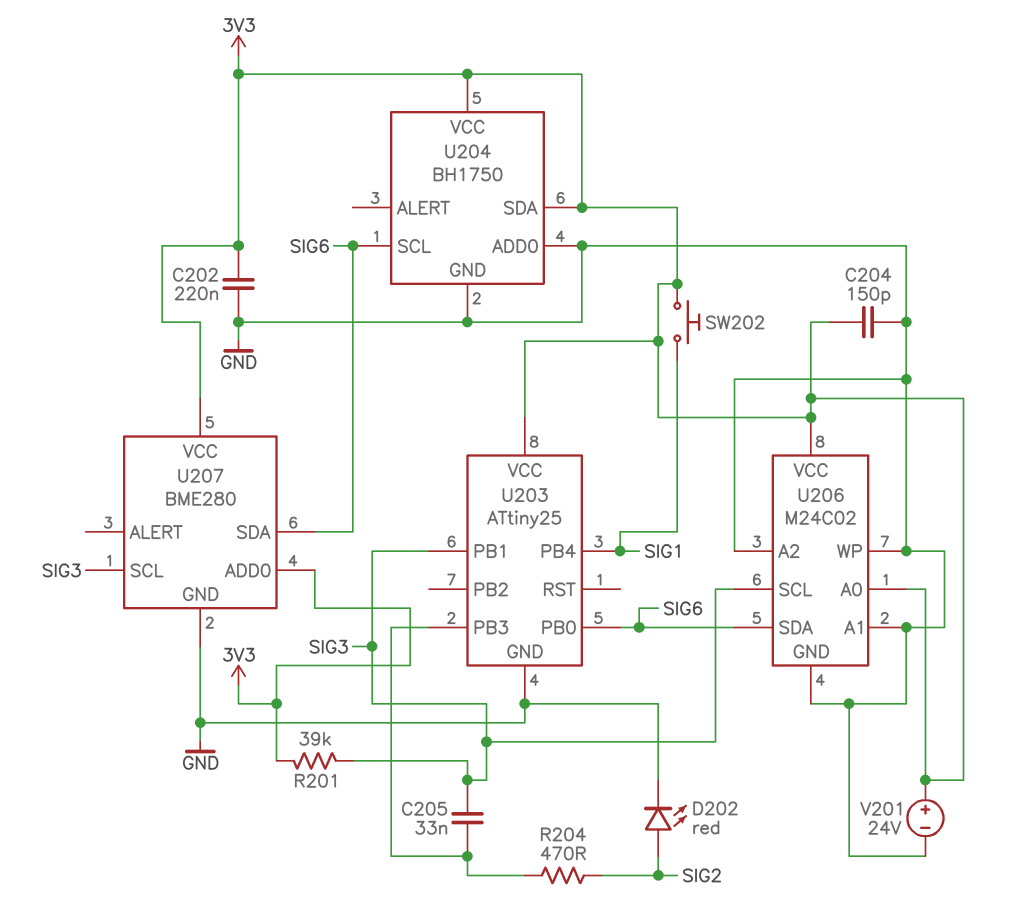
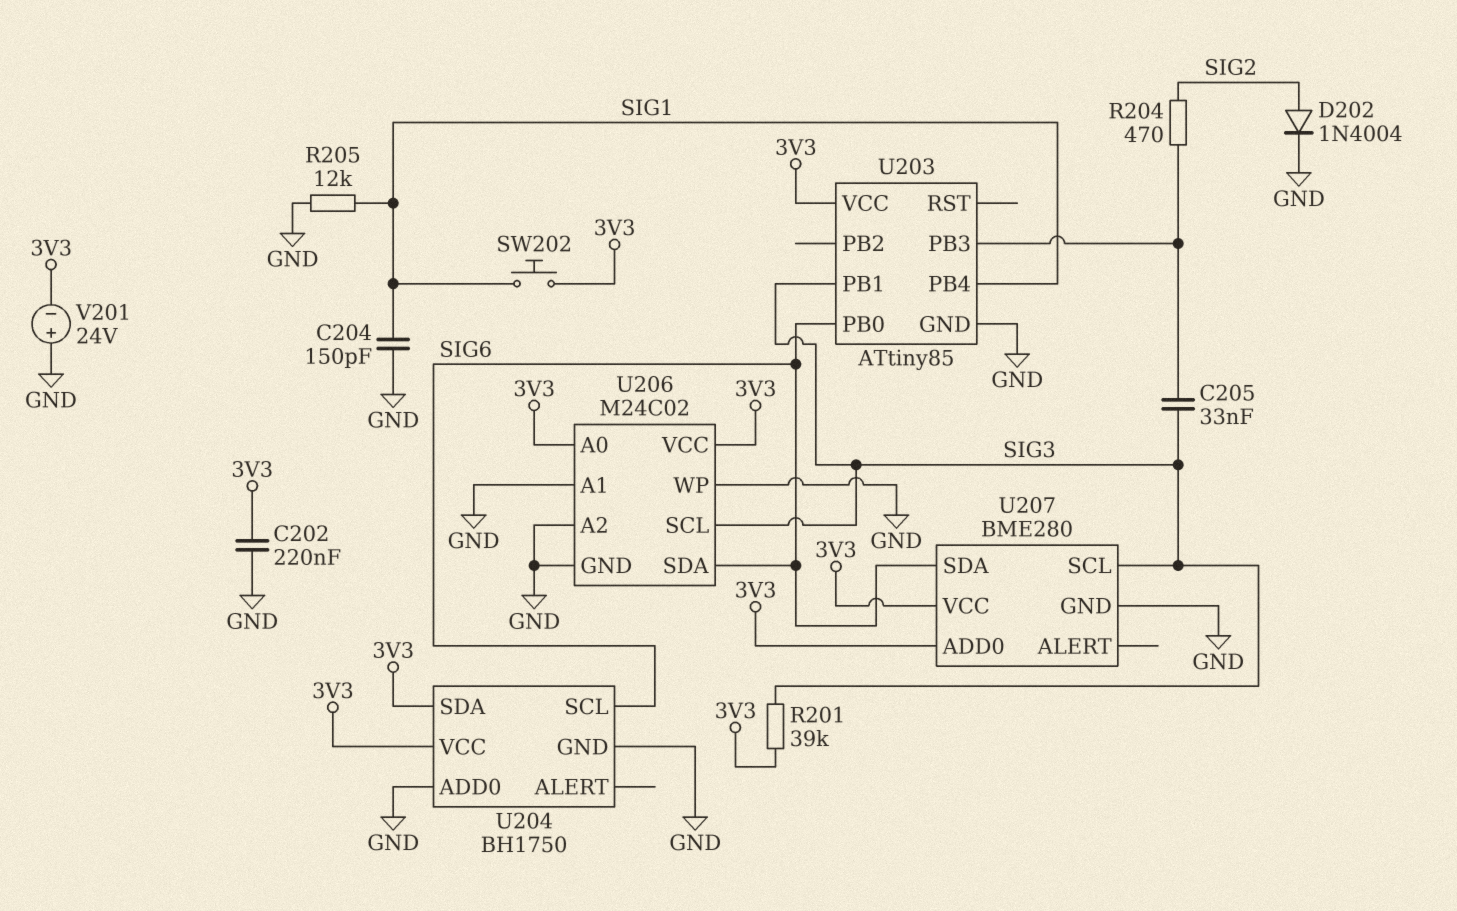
C204: 150pF (3V3, GND) -> 150pF (GND, SIG1)
D202: LED red (A SIG2, K GND) -> diode 1N4004 (A SIG2, K GND)
R205: none -> 12k (GND, SIG1)
U203: ATtiny25 -> ATtiny85
V201: 24V (plus 3V3, minus GND) -> 24V (plus GND, minus 3V3)

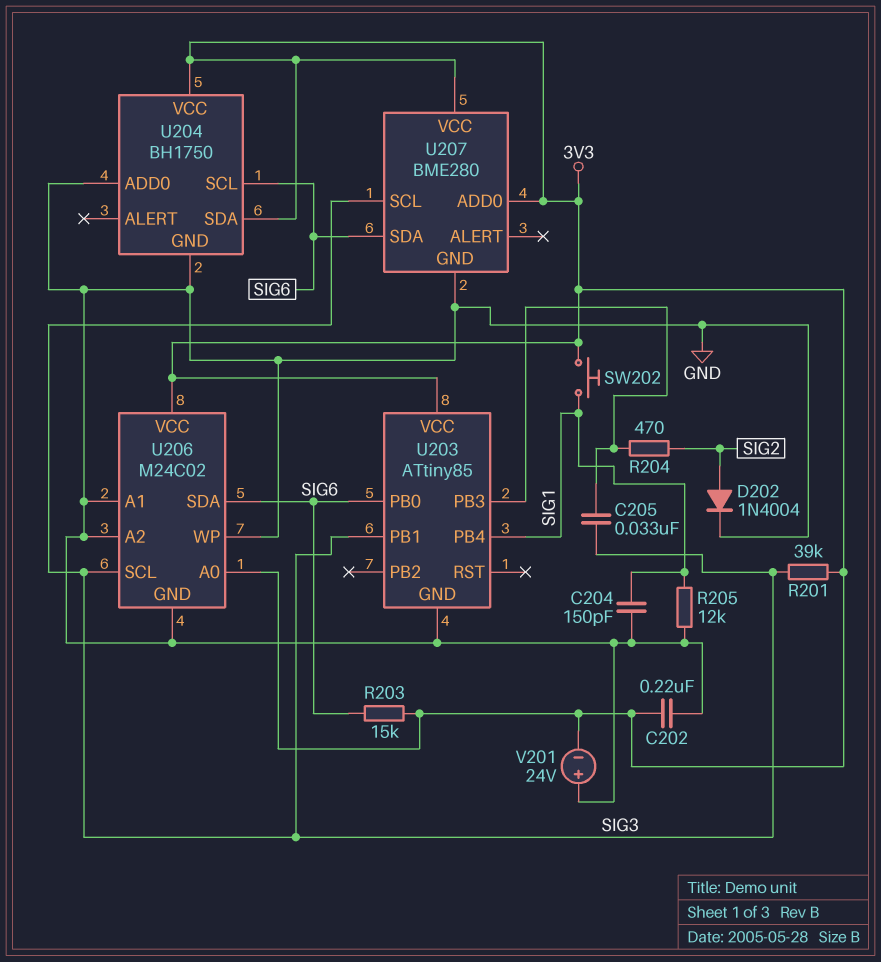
R203: none -> 15k (3V3, SIG6)

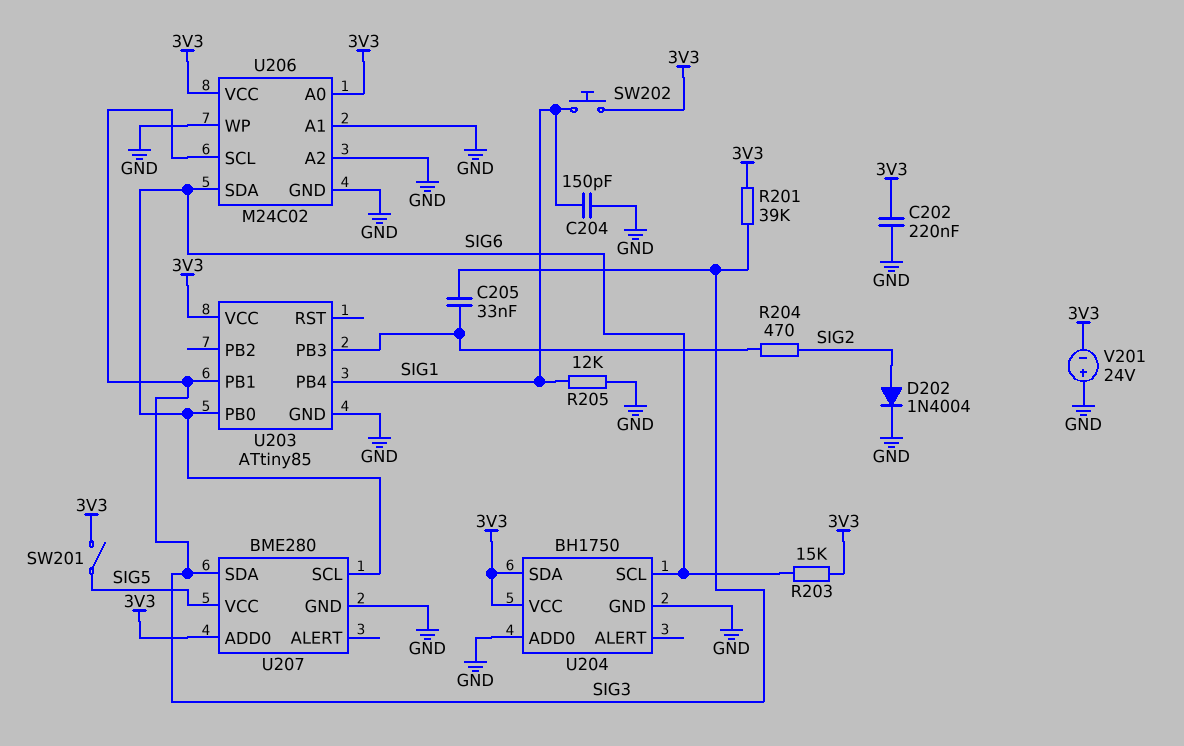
SW201: none -> switch (3V3, SIG5)
U207 pin SCL: SIG3 -> SIG6
U207 pin SDA: SIG6 -> SIG3
U207 pin VCC: 3V3 -> SIG5

